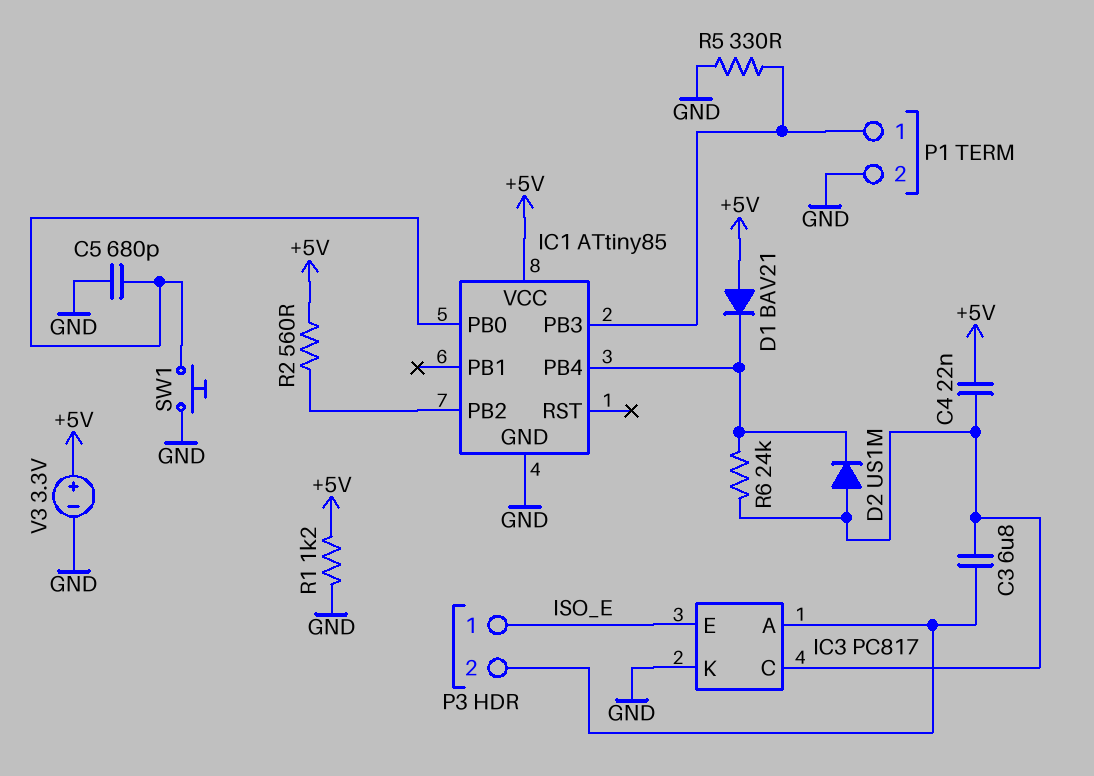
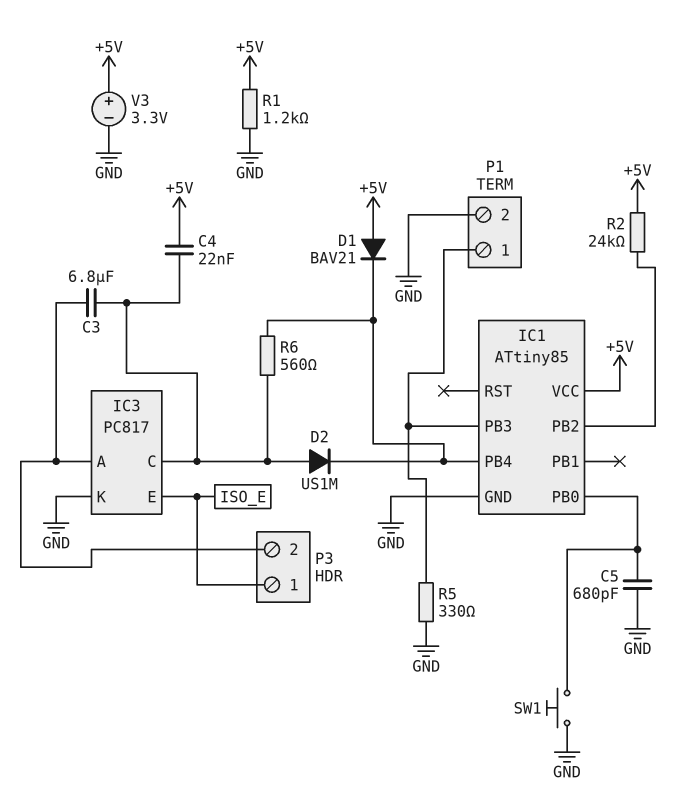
R2: 560 (+5V, IC1/PB2) -> 24k (+5V, IC1/PB2)
R6: 24k (IC1/PB4, IC3/C) -> 560 (IC1/PB4, IC3/C)

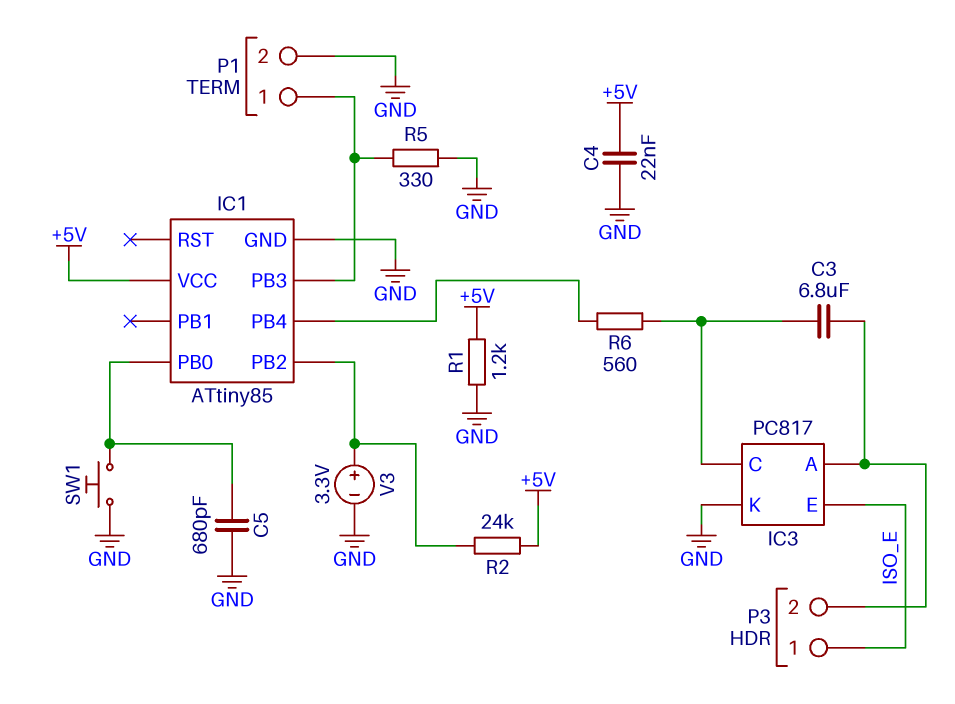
C4: 22nF (+5V, IC3/C) -> 22nF (+5V, GND)
D1: diode BAV21 (A +5V, K IC1/PB4) -> none
D2: diode US1M (A IC3/C, K IC1/PB4) -> none
V3: 3.3V (plus +5V, minus GND) -> 3.3V (plus IC1/PB2, minus GND)

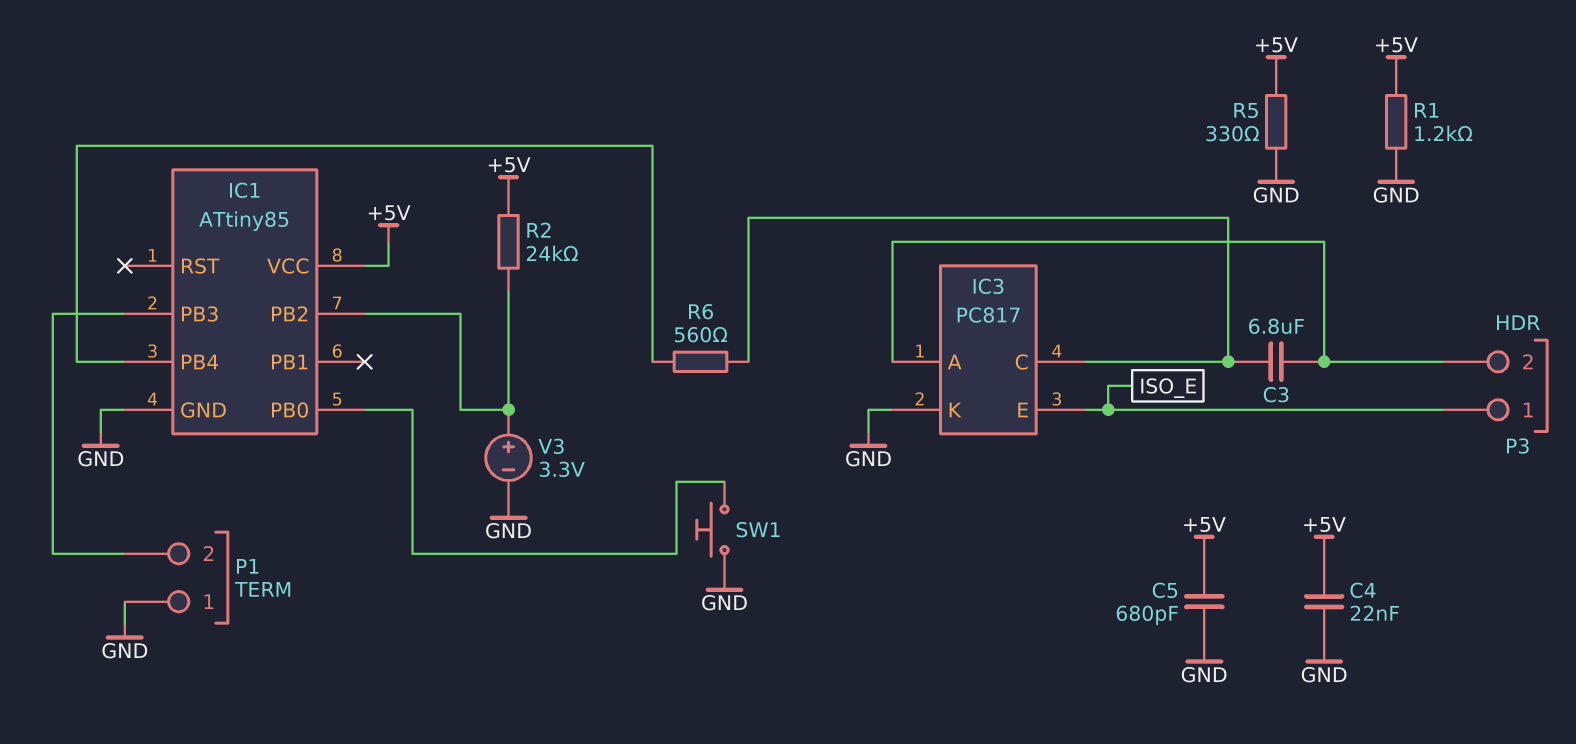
C5: 680pF (GND, IC1/PB0) -> 680pF (+5V, GND)
P1 pin 1: IC1/PB3 -> GND
P1 pin 2: GND -> IC1/PB3
R5: 330 (GND, IC1/PB3) -> 330 (+5V, GND)

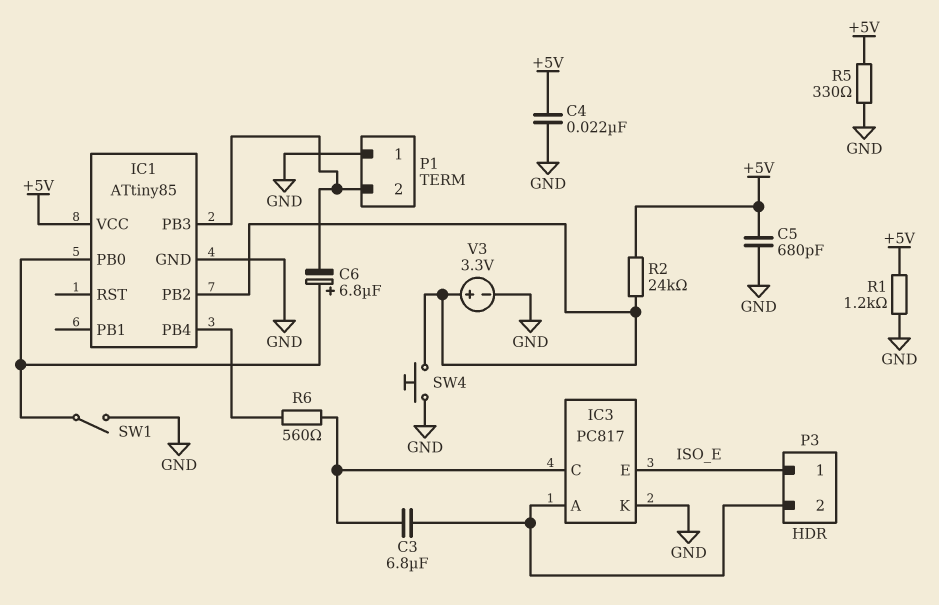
C6: none -> 6.8uF (plus IC1/PB0, minus IC1/PB3)
SW1: button (GND, IC1/PB0) -> switch (GND, IC1/PB0)
SW4: none -> button (GND, IC1/PB2)

